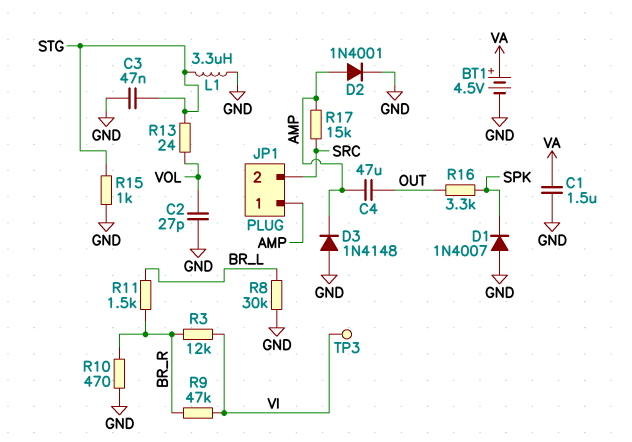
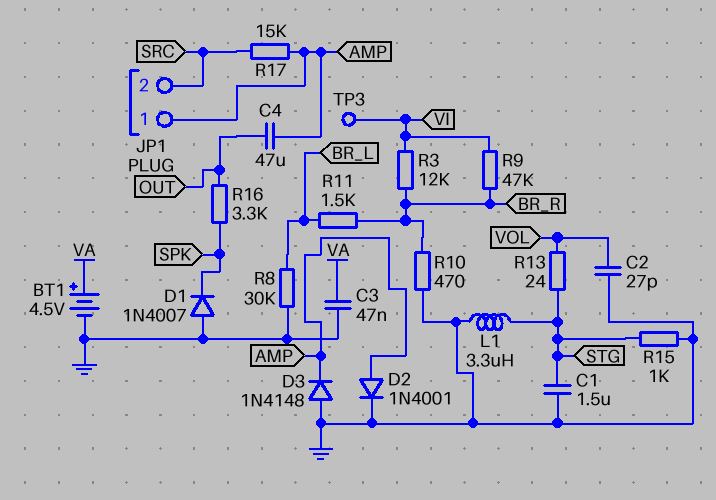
C1: 1.5uF (GND, VA) -> 1.5uF (GND, STG)
C3: 47nF (GND, STG) -> 47nF (GND, VA)

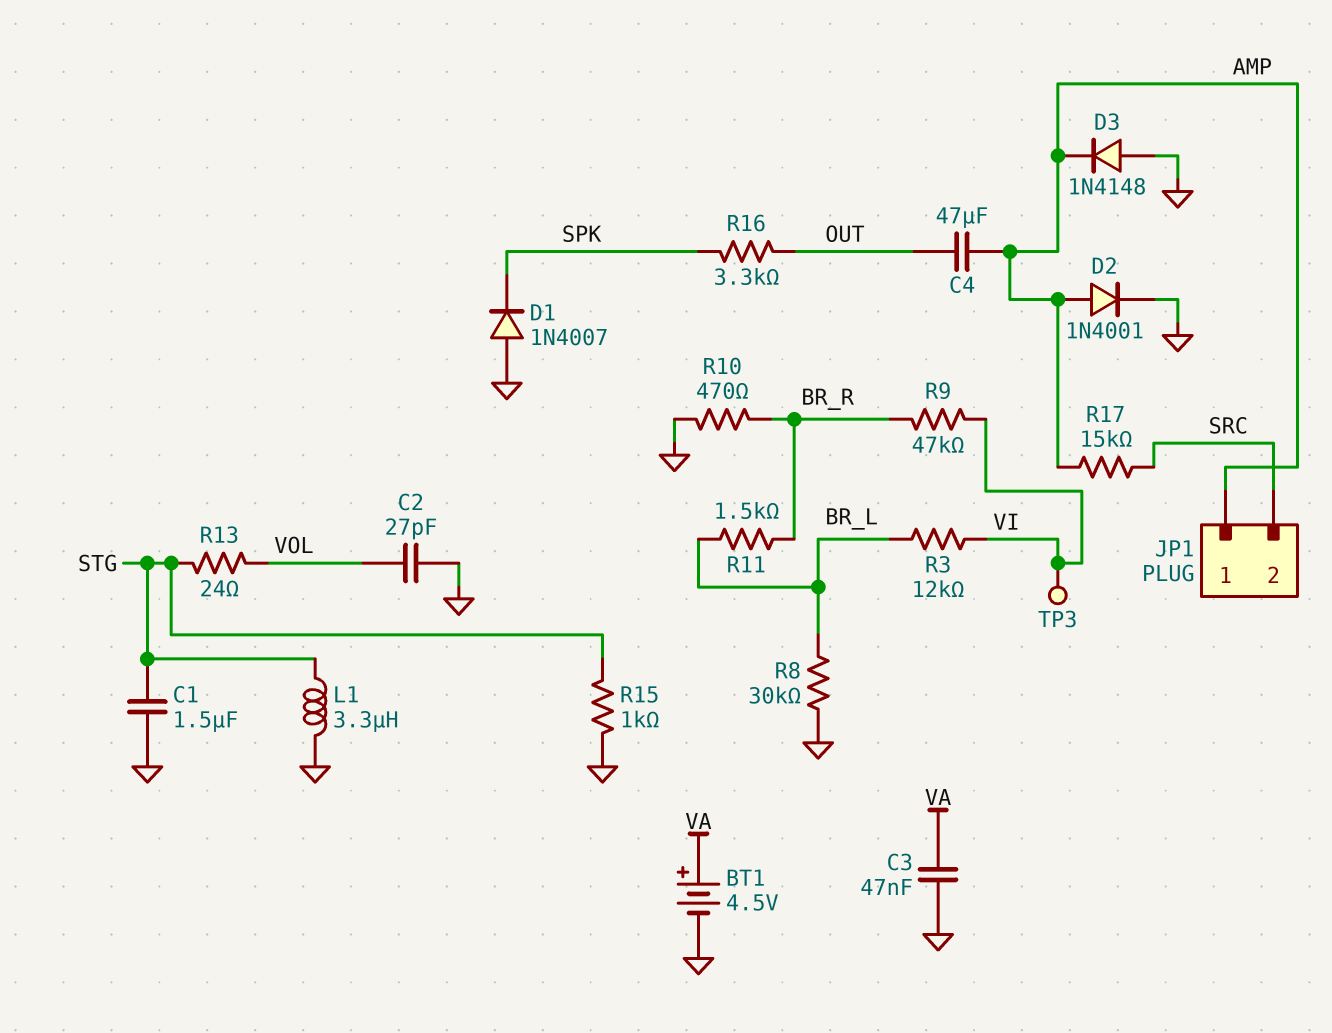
R3: 12k (BR_R, VI) -> 12k (BR_L, VI)

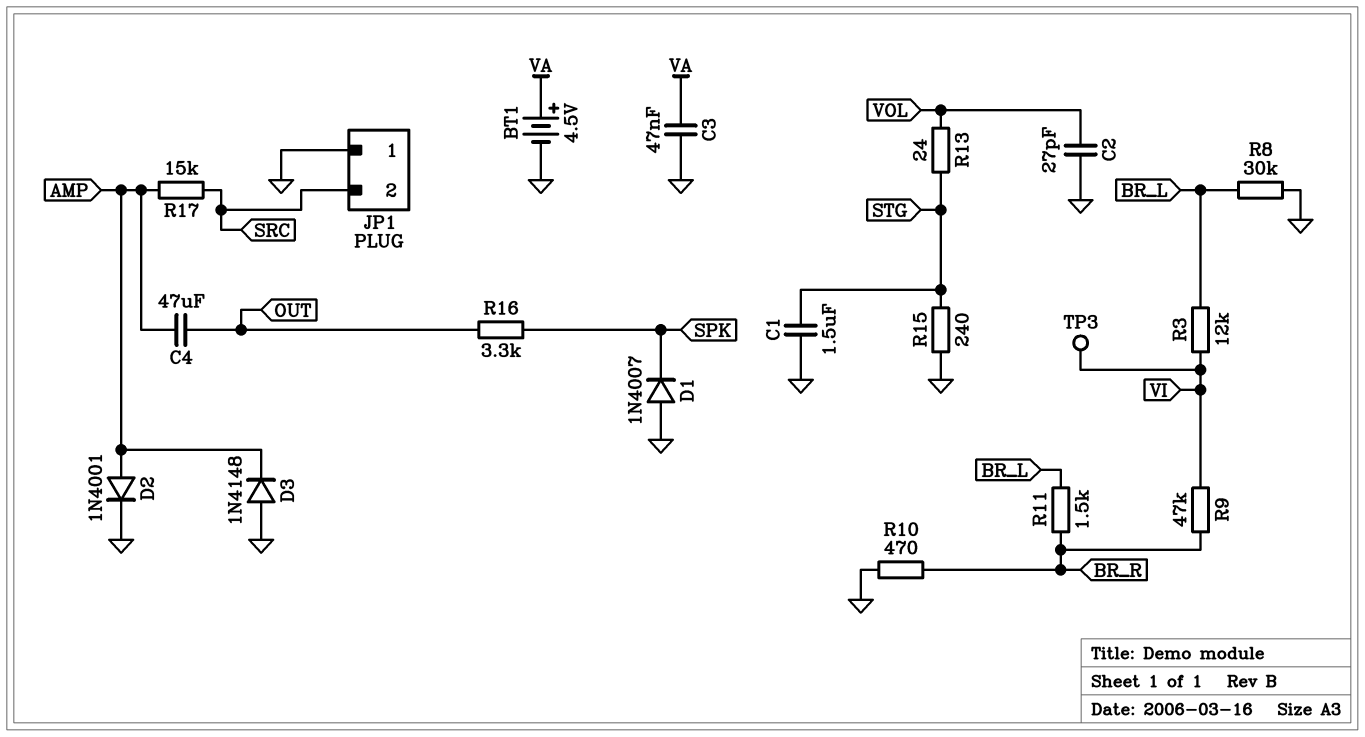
JP1 pin 1: AMP -> GND
L1: 3.3uH (GND, STG) -> none
R15: 1k (GND, STG) -> 240 (GND, STG)

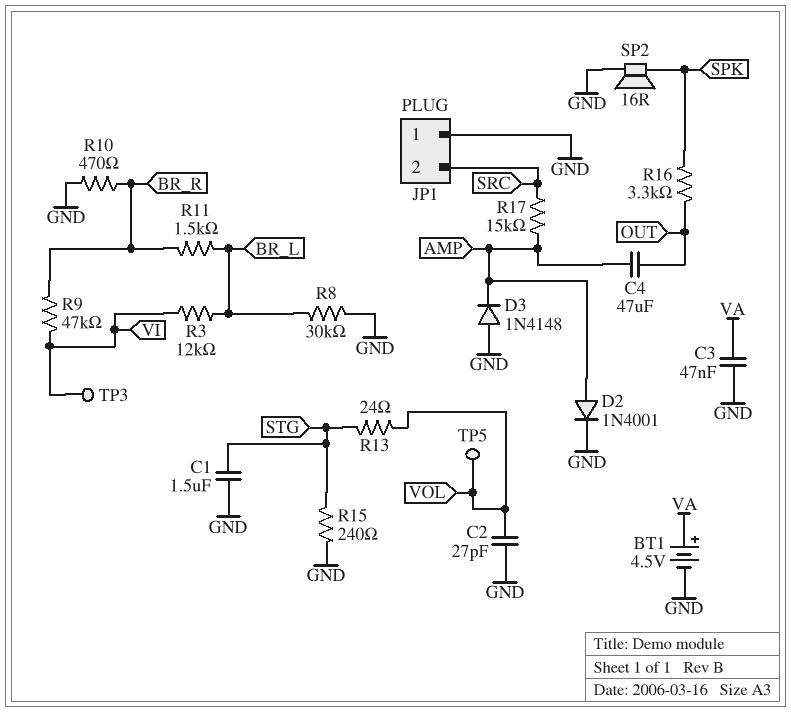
D1: diode 1N4007 (A GND, K SPK) -> none
SP2: none -> speaker 16R (GND, SPK)
TP5: none -> test point (VOL)

